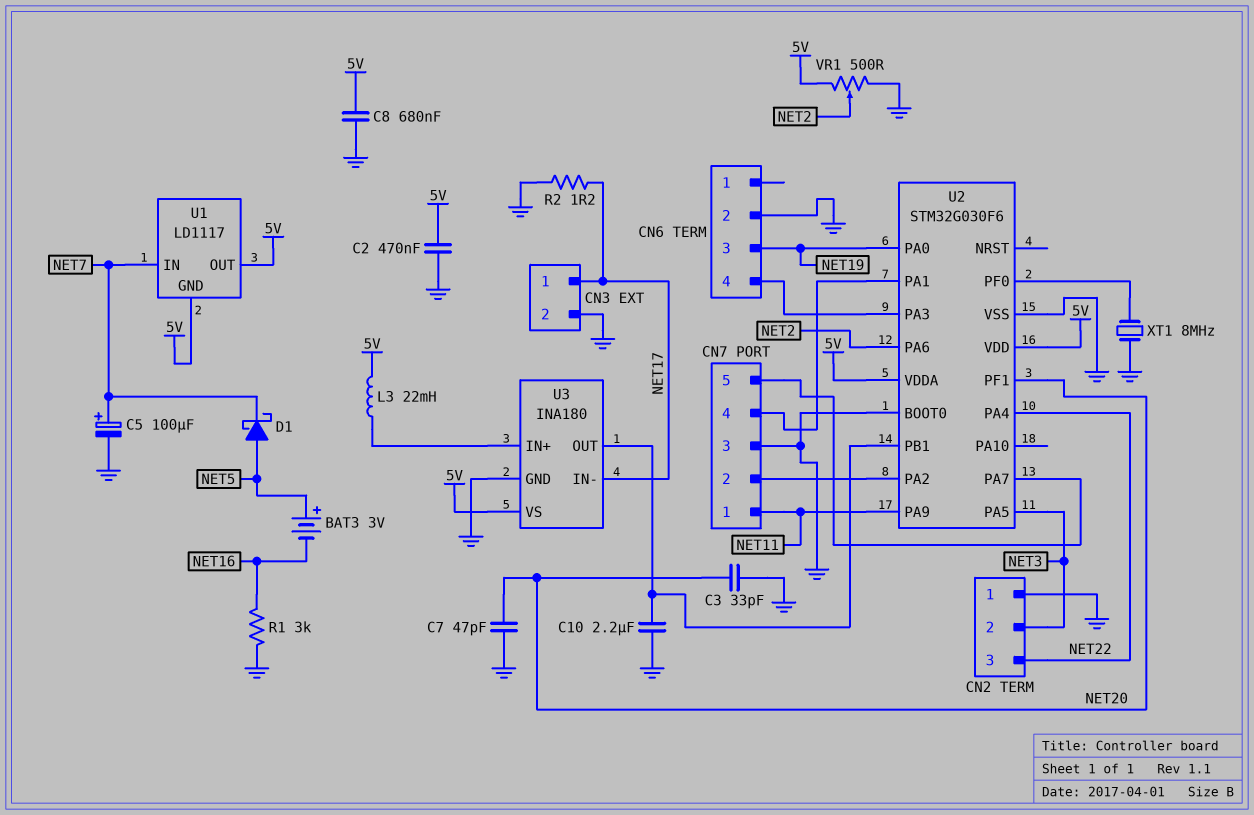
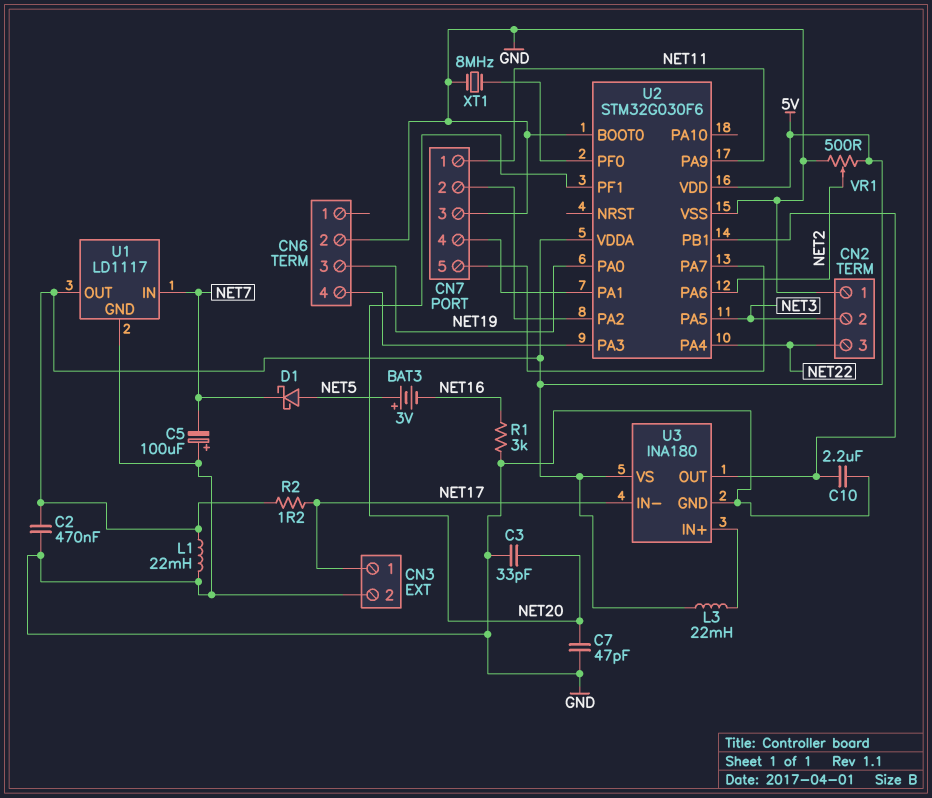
C5: 100uF (plus NET7, minus GND) -> 100uF (plus GND, minus NET7)
C8: 680nF (5V, GND) -> none
L1: none -> 22mH (5V, GND)
R2: 1.2 (GND, NET17) -> 1.2 (5V, NET17)
U1 pin GND: 5V -> GND

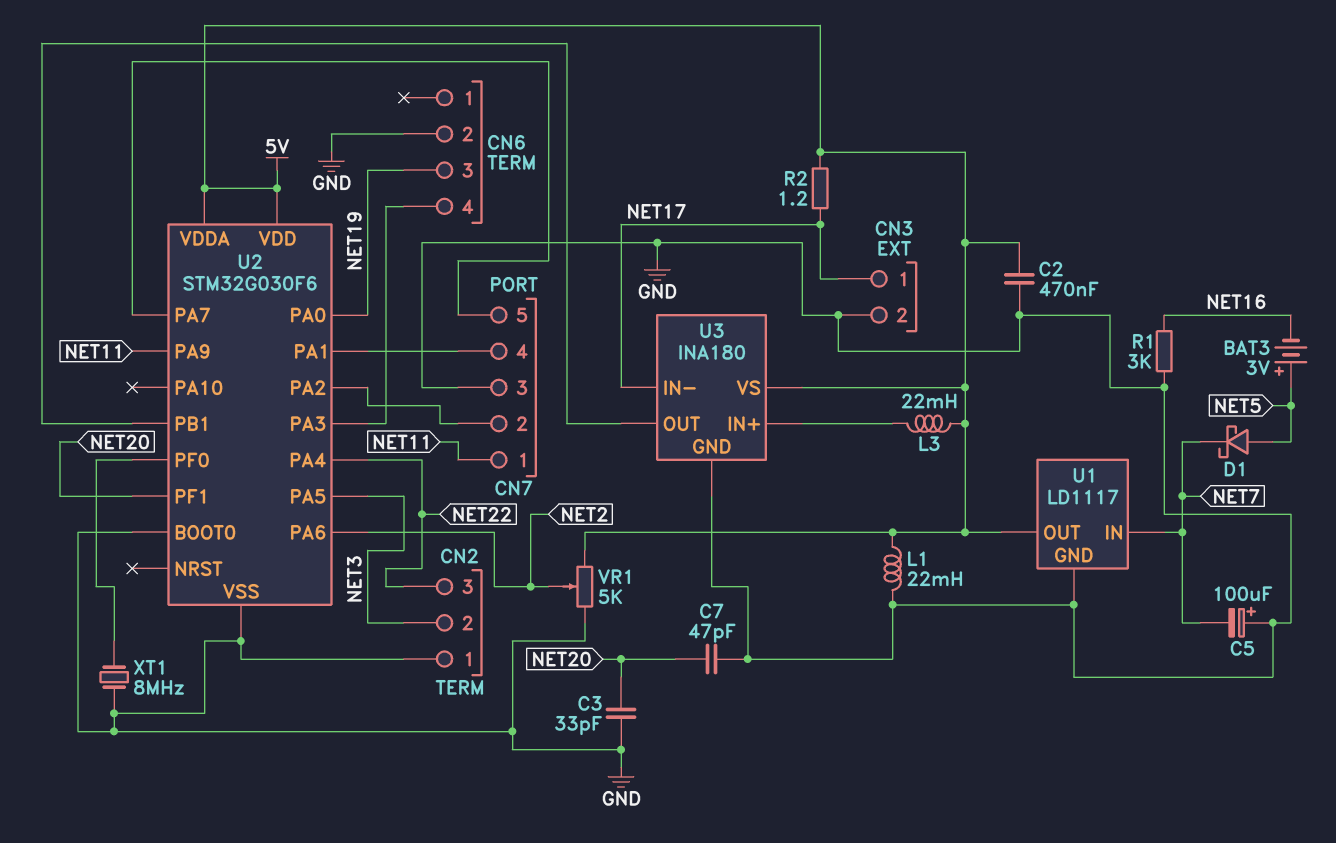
C10: 2.2uF (GND, U2/PB1) -> none
VR1: 500 (5V, GND, wiper NET2) -> 5k (5V, GND, wiper NET2)

